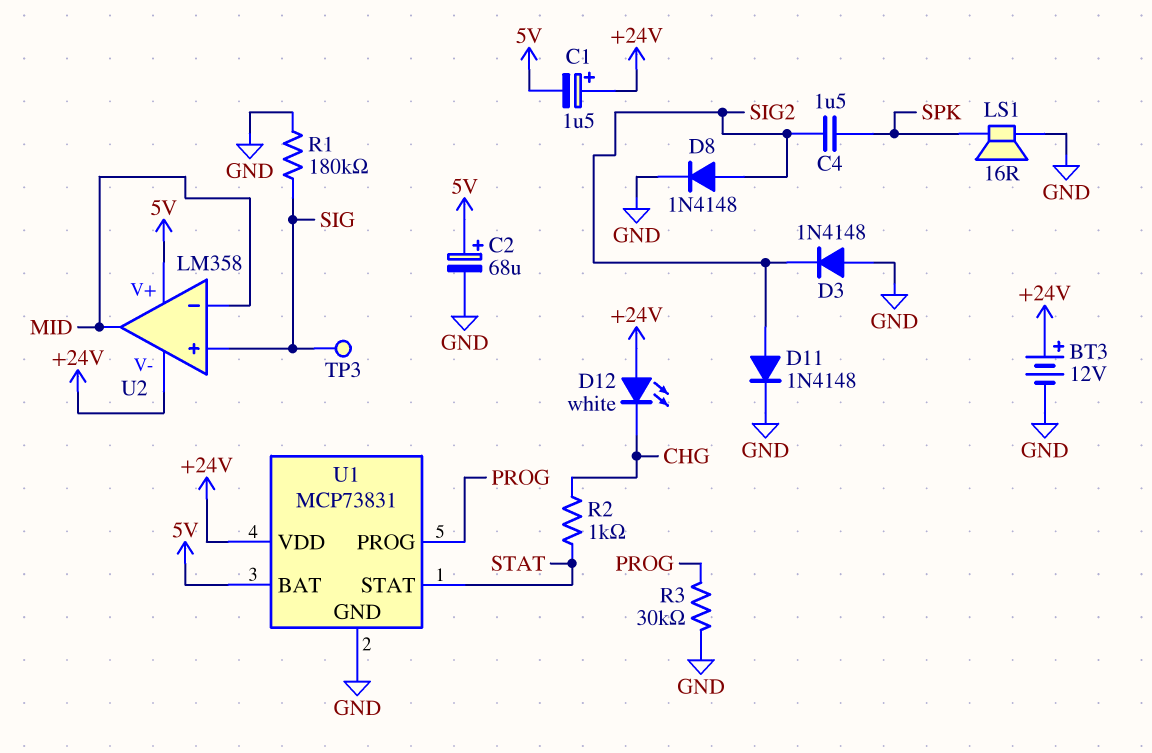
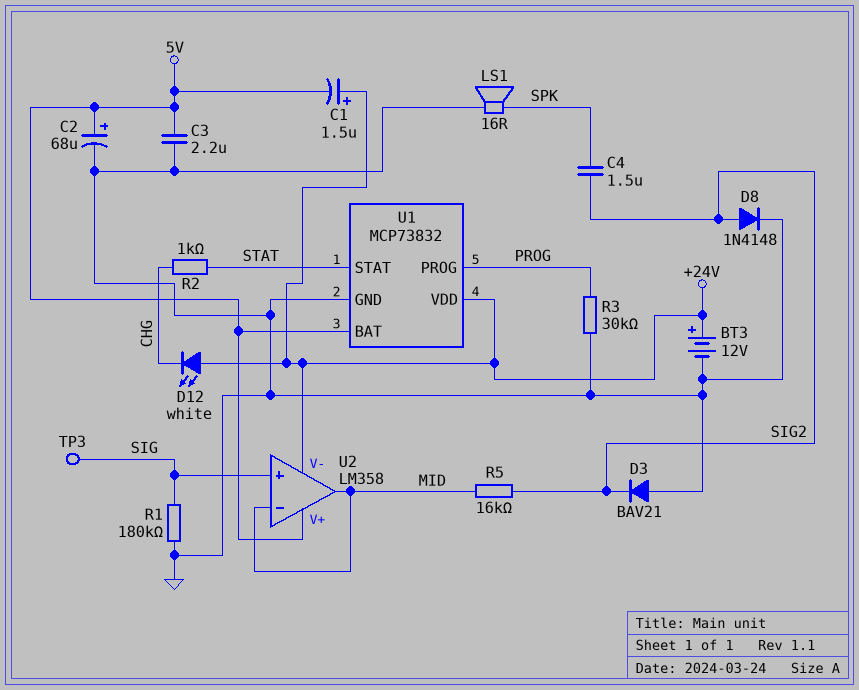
C3: none -> 2.2uF (5V, GND)
D3: diode 1N4148 (A GND, K SIG2) -> diode BAV21 (A GND, K SIG2)
D11: diode 1N4148 (A SIG2, K GND) -> none
R5: none -> 16k (MID, SIG2)
U1: MCP73831 -> MCP73832

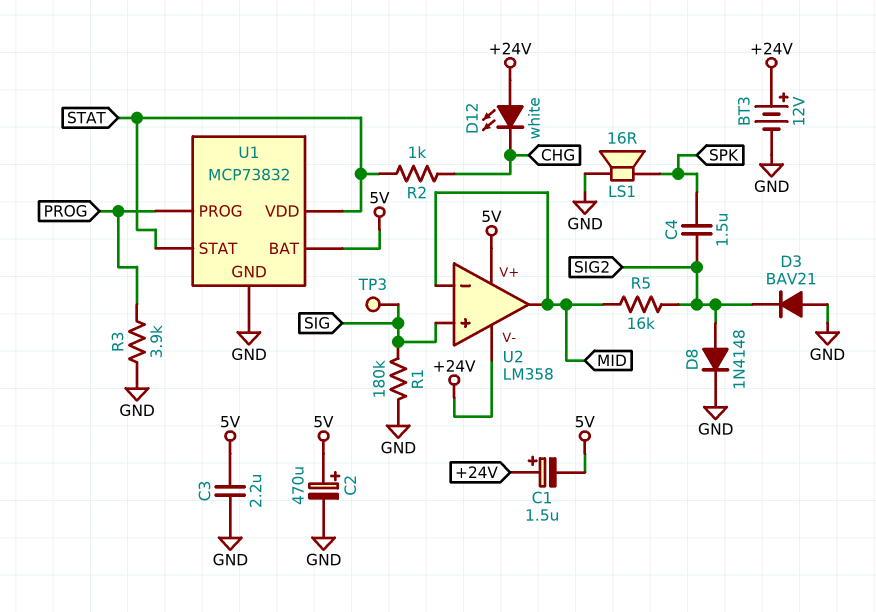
C2: 68uF (plus 5V, minus GND) -> 470uF (plus 5V, minus GND)
R3: 30k (GND, PROG) -> 3.9k (GND, PROG)
U1 pin VDD: +24V -> STAT

